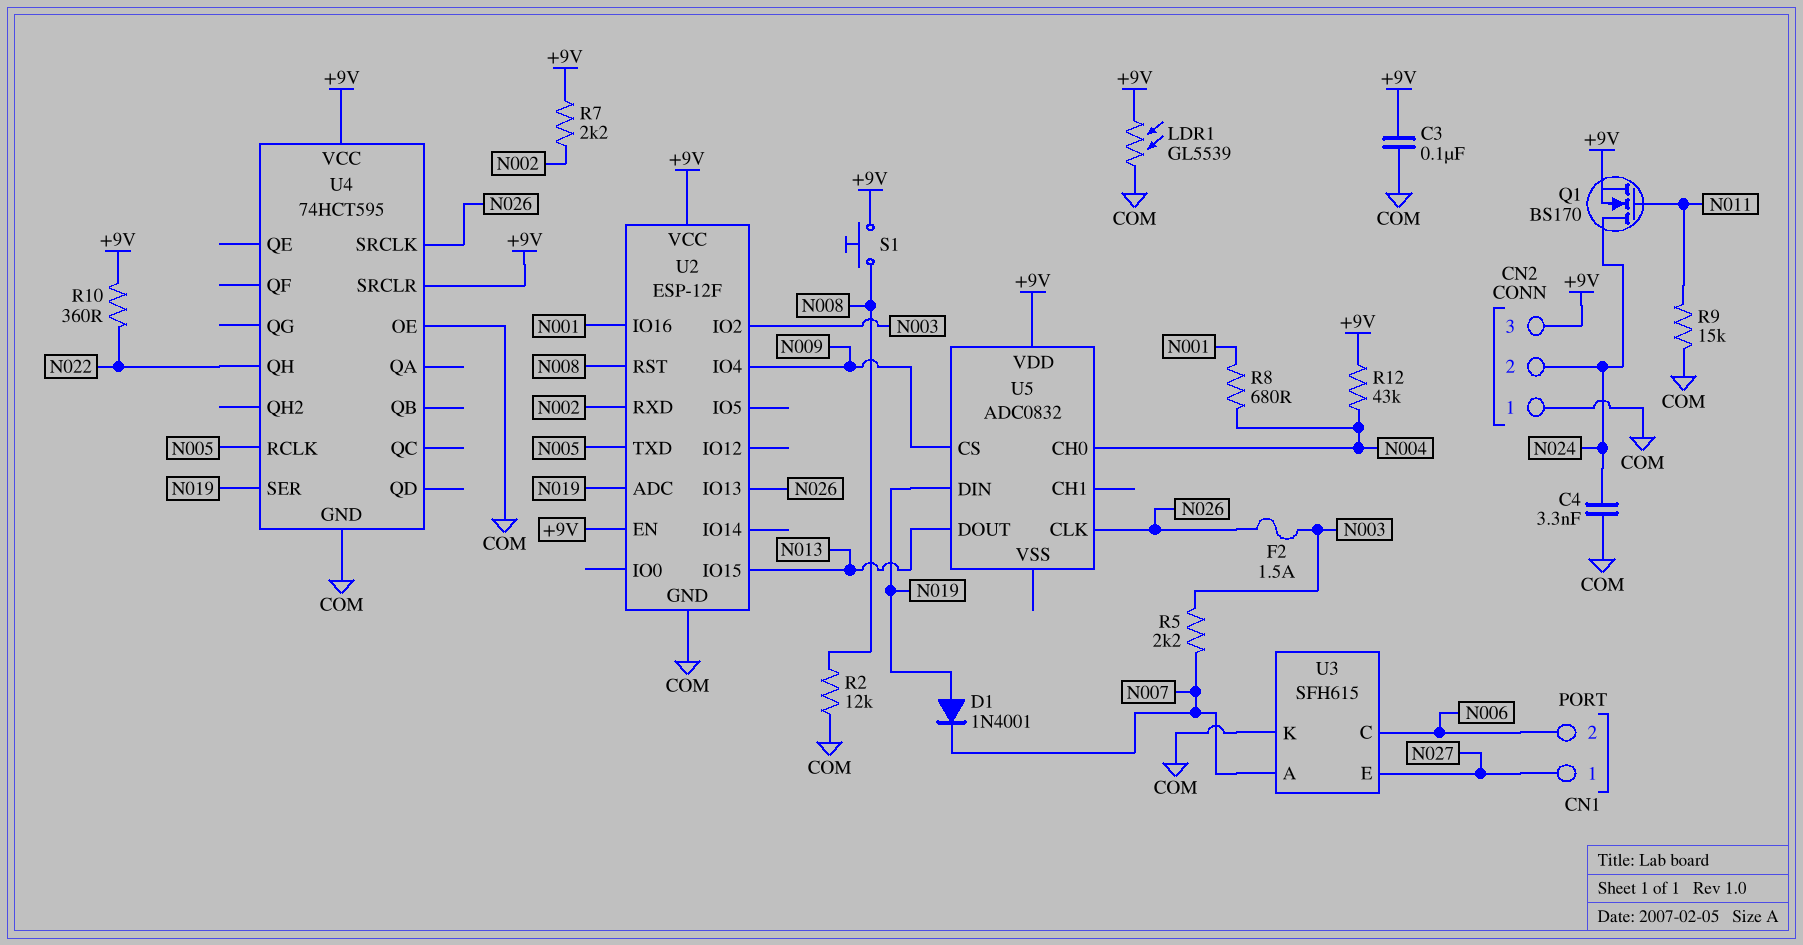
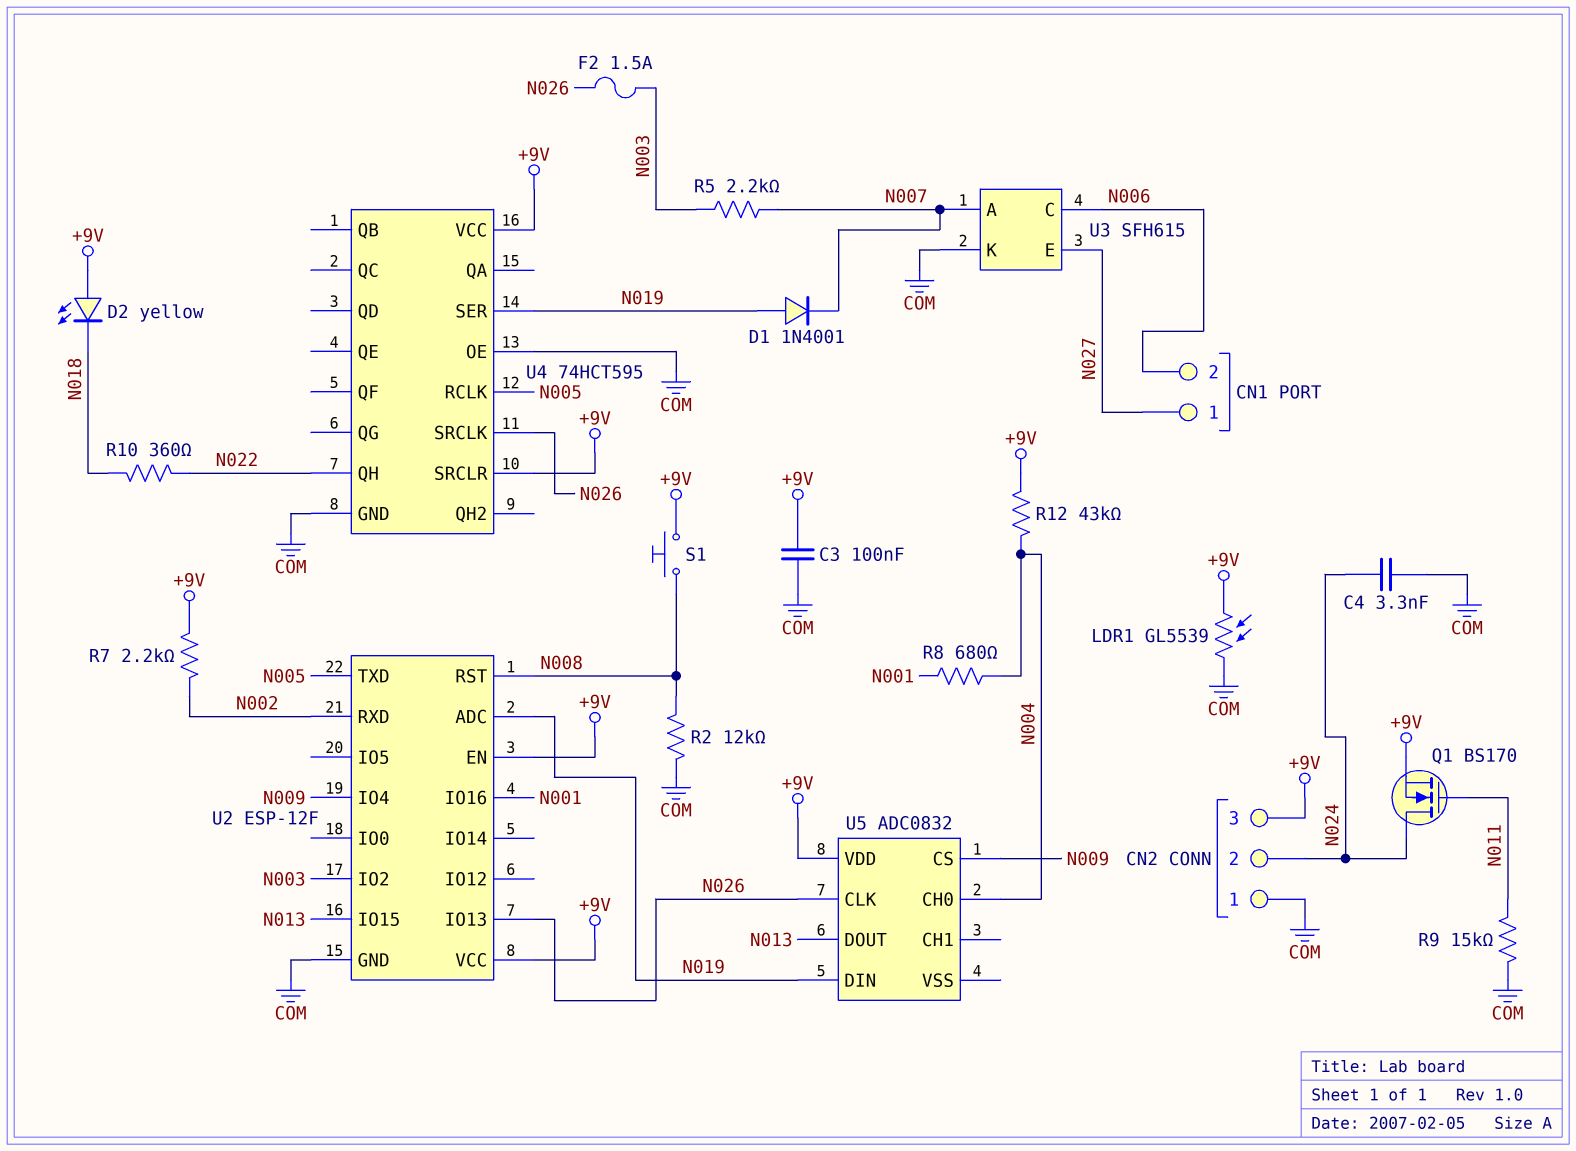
D2: none -> LED yellow (A +9V, K N018)
R10: 360 (+9V, N022) -> 360 (N018, N022)

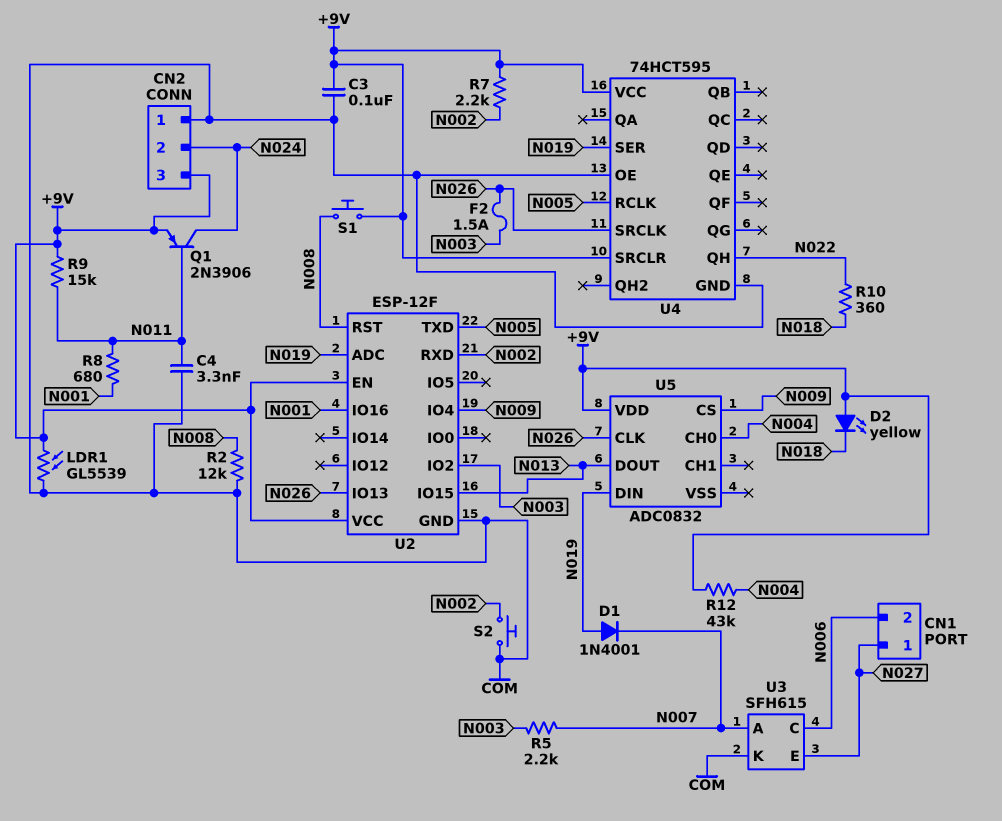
C4: 3.3nF (COM, N024) -> 3.3nF (COM, N011)
Q1: NMOS BS170 (G N011, D N024, S +9V) -> PNP 2N3906 (B N011, C N024, E +9V)
R8: 680 (N001, N004) -> 680 (N001, N011)
R9: 15k (COM, N011) -> 15k (+9V, N011)
S2: none -> button (COM, N002)

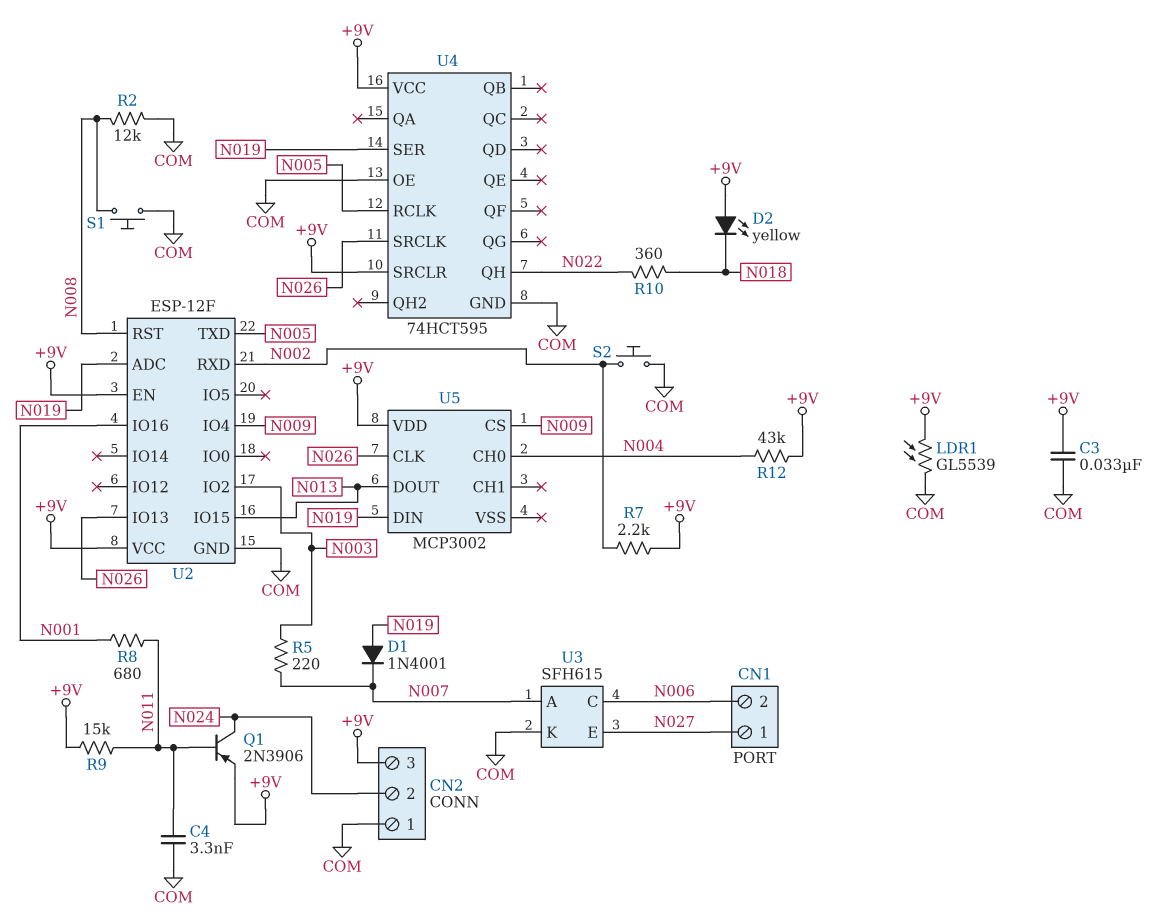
C3: 100nF (+9V, COM) -> 33nF (+9V, COM)
F2: 1.5A (N003, N026) -> none
R5: 2.2k (N003, N007) -> 220 (N003, N007)
S1: button (+9V, N008) -> button (COM, N008)
U5: ADC0832 -> MCP3002

